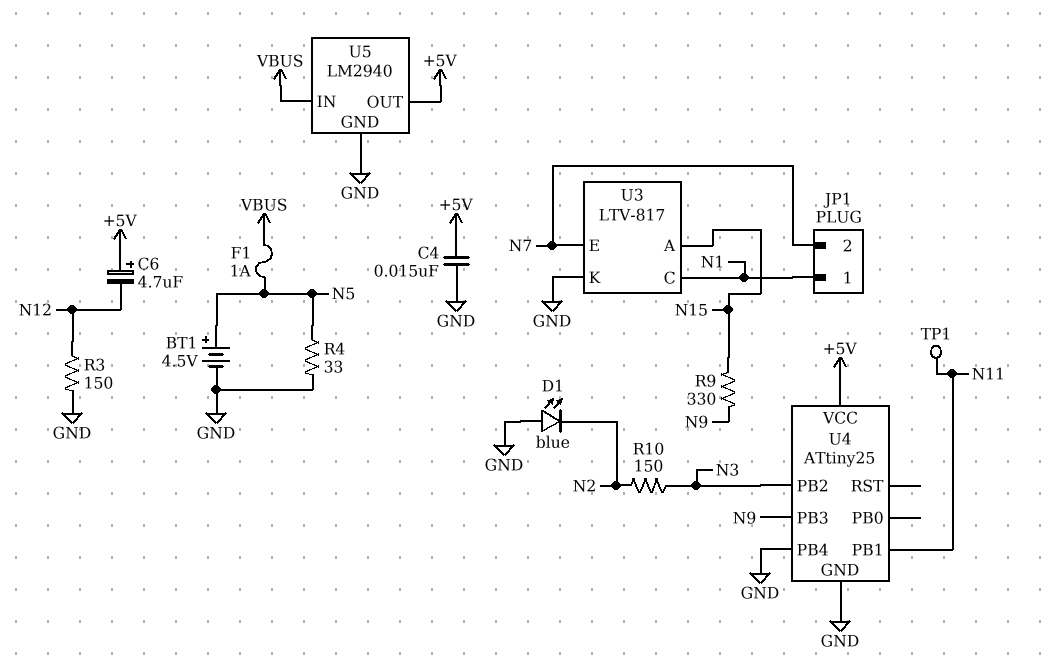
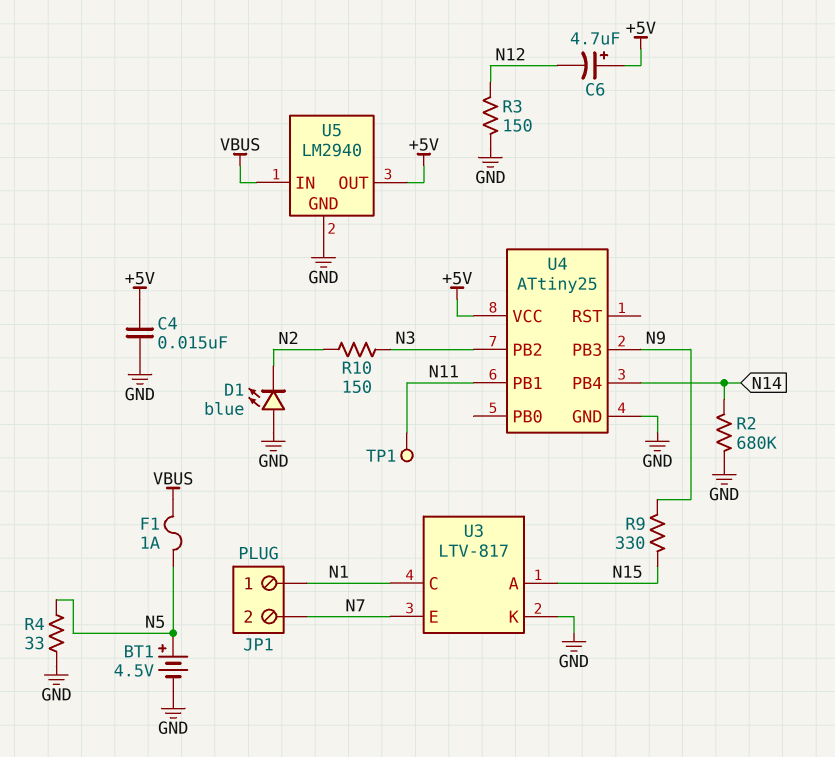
R2: none -> 680k (GND, N14)
U4 pin PB4: GND -> N14

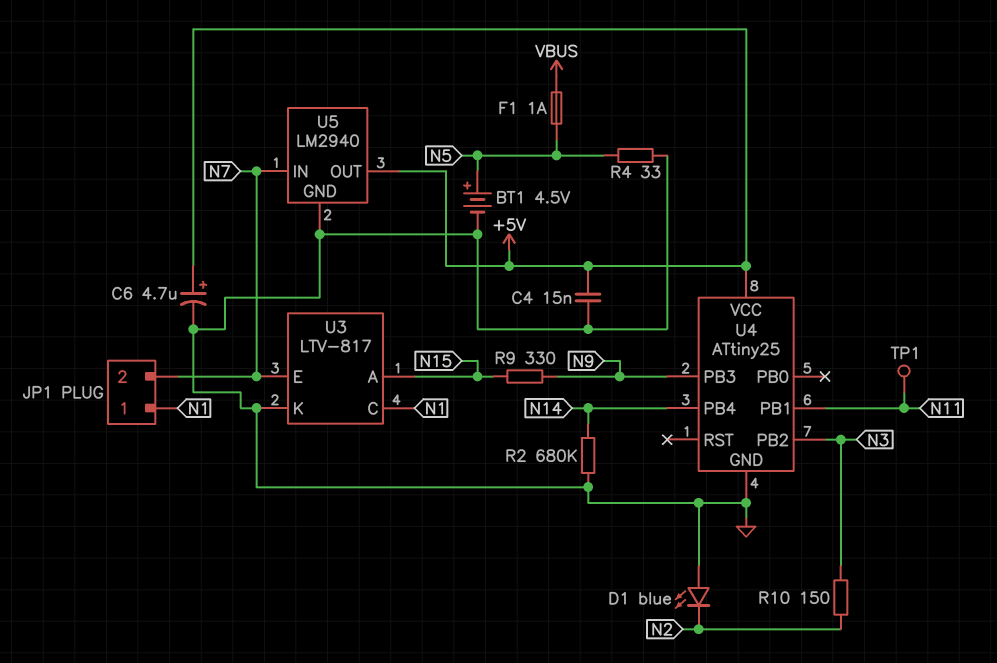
C6: 4.7uF (plus +5V, minus N12) -> 4.7uF (plus +5V, minus GND)
R3: 150 (GND, N12) -> none
U5 pin IN: VBUS -> N7

